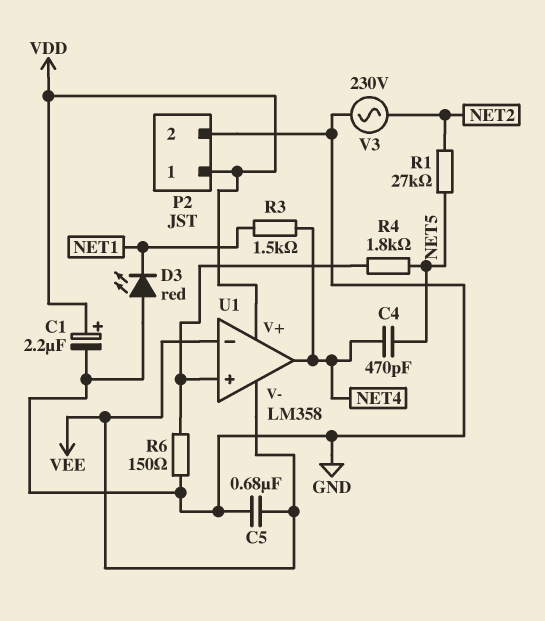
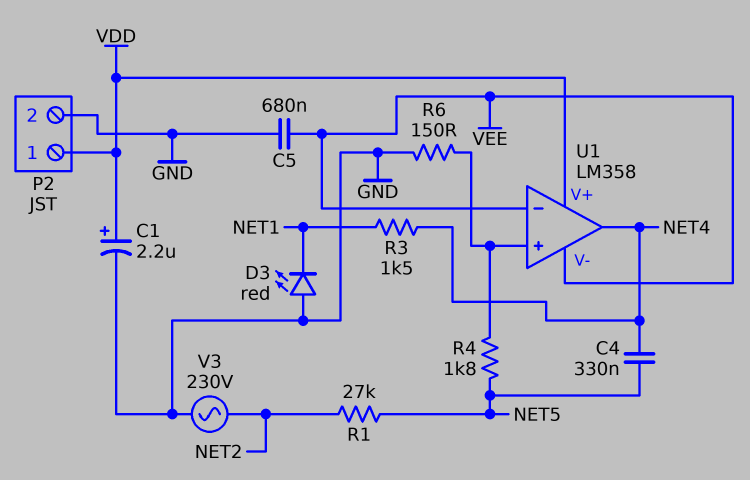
C4: 470pF (NET4, NET5) -> 330nF (NET4, NET5)

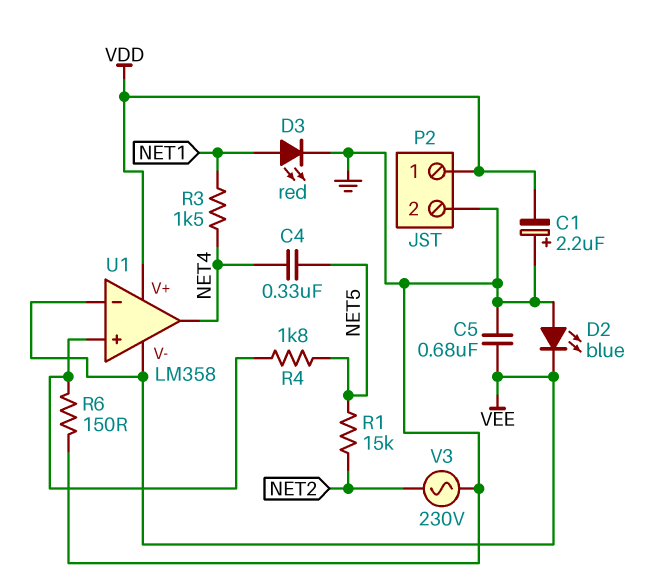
C1: 2.2uF (plus VDD, minus GND) -> 2.2uF (plus GND, minus VDD)
D2: none -> LED blue (A GND, K VEE)
D3: LED red (A GND, K NET1) -> LED red (A NET1, K GND)
R1: 27k (NET2, NET5) -> 15k (NET2, NET5)

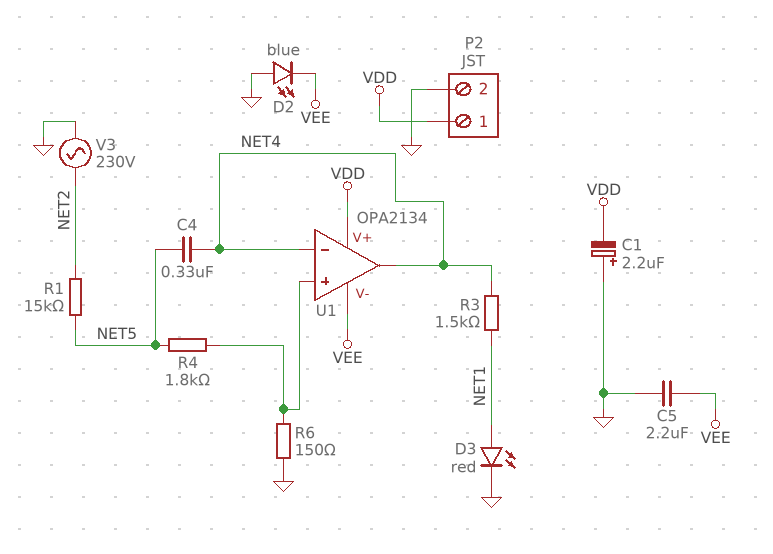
C5: 680nF (GND, VEE) -> 2.2uF (GND, VEE)
U1: LM358 -> OPA2134
U1 pin in-: VEE -> NET4

